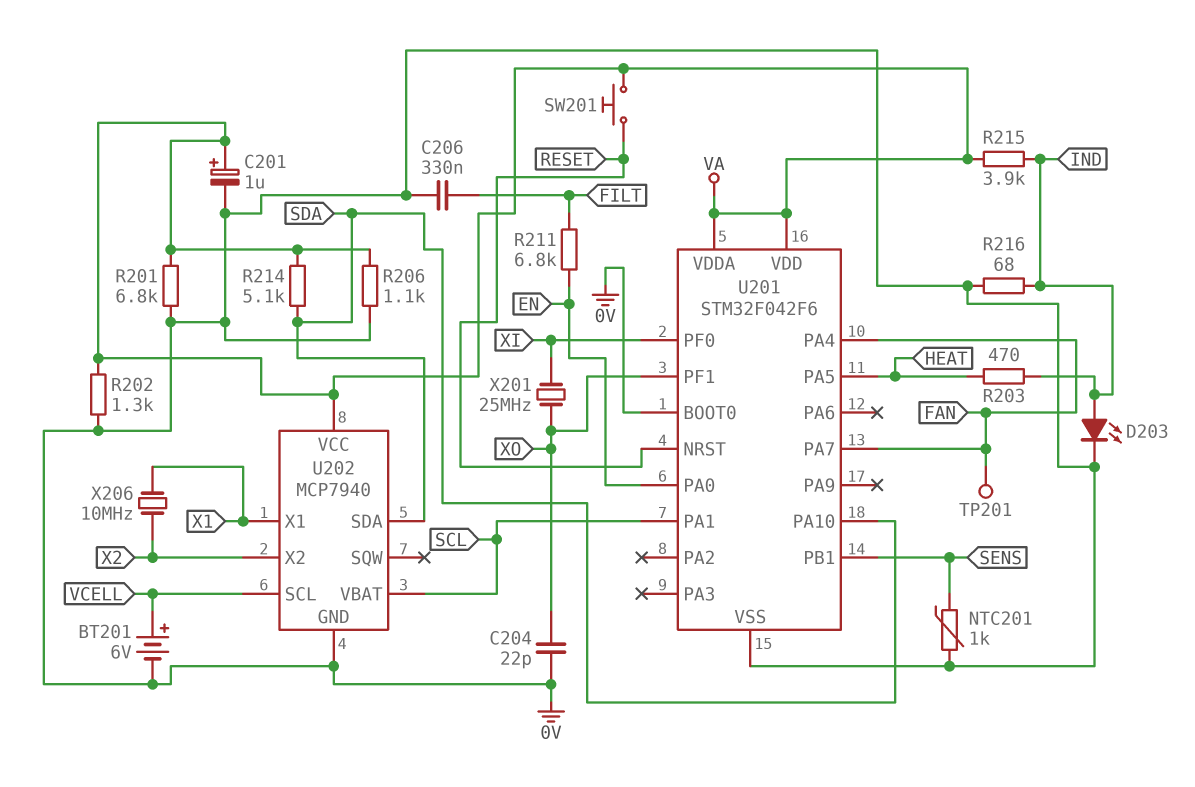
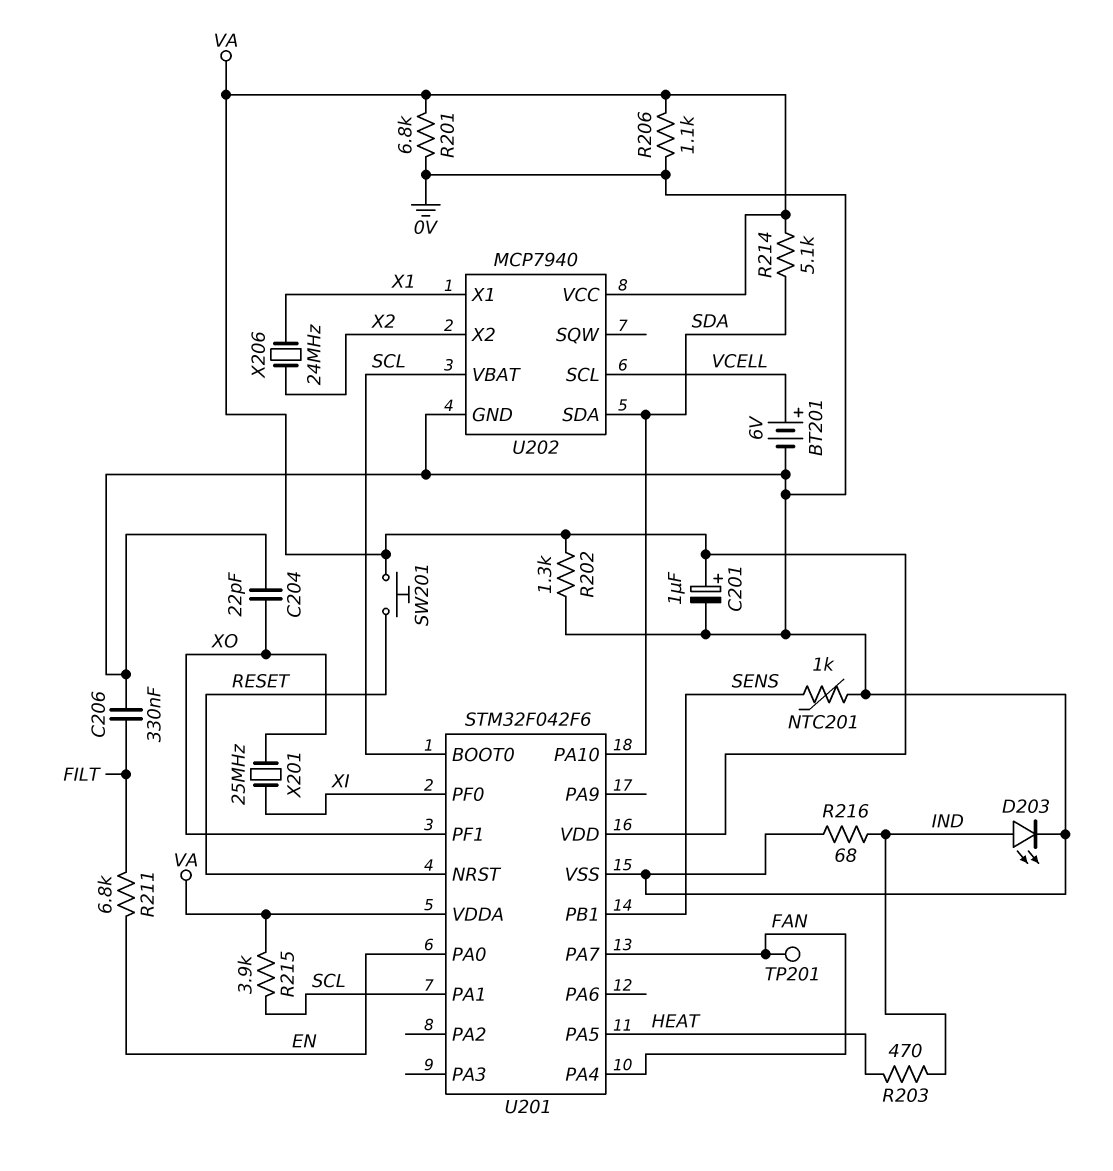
R215: 3.9k (IND, VA) -> 3.9k (SCL, VA)
U201 pin BOOT0: 0V -> SCL
X206: 10MHz (X1, X2) -> 24MHz (X1, X2)

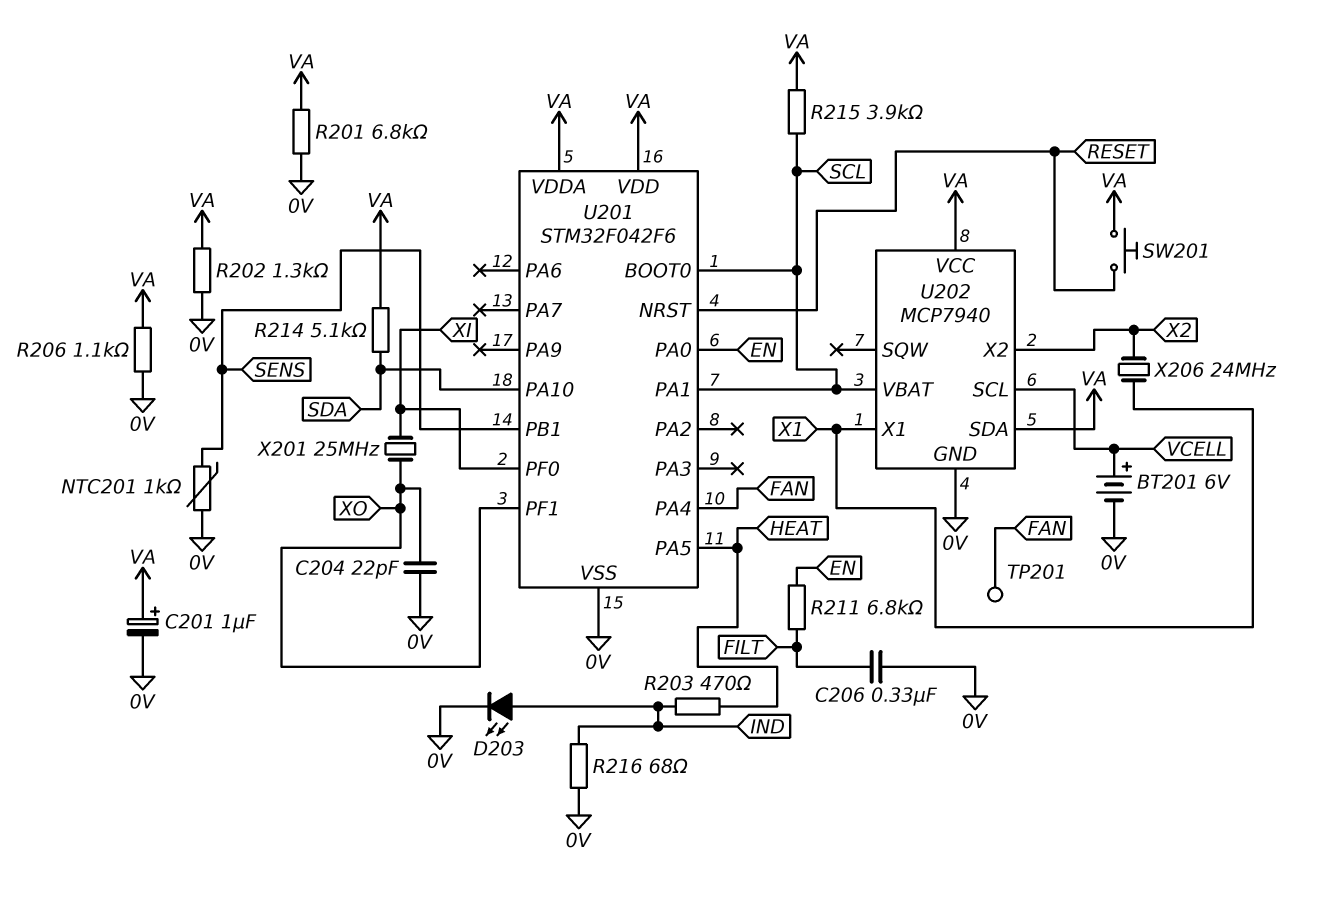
U201 pin PA7: FAN -> none
U202 pin SDA: SDA -> VA

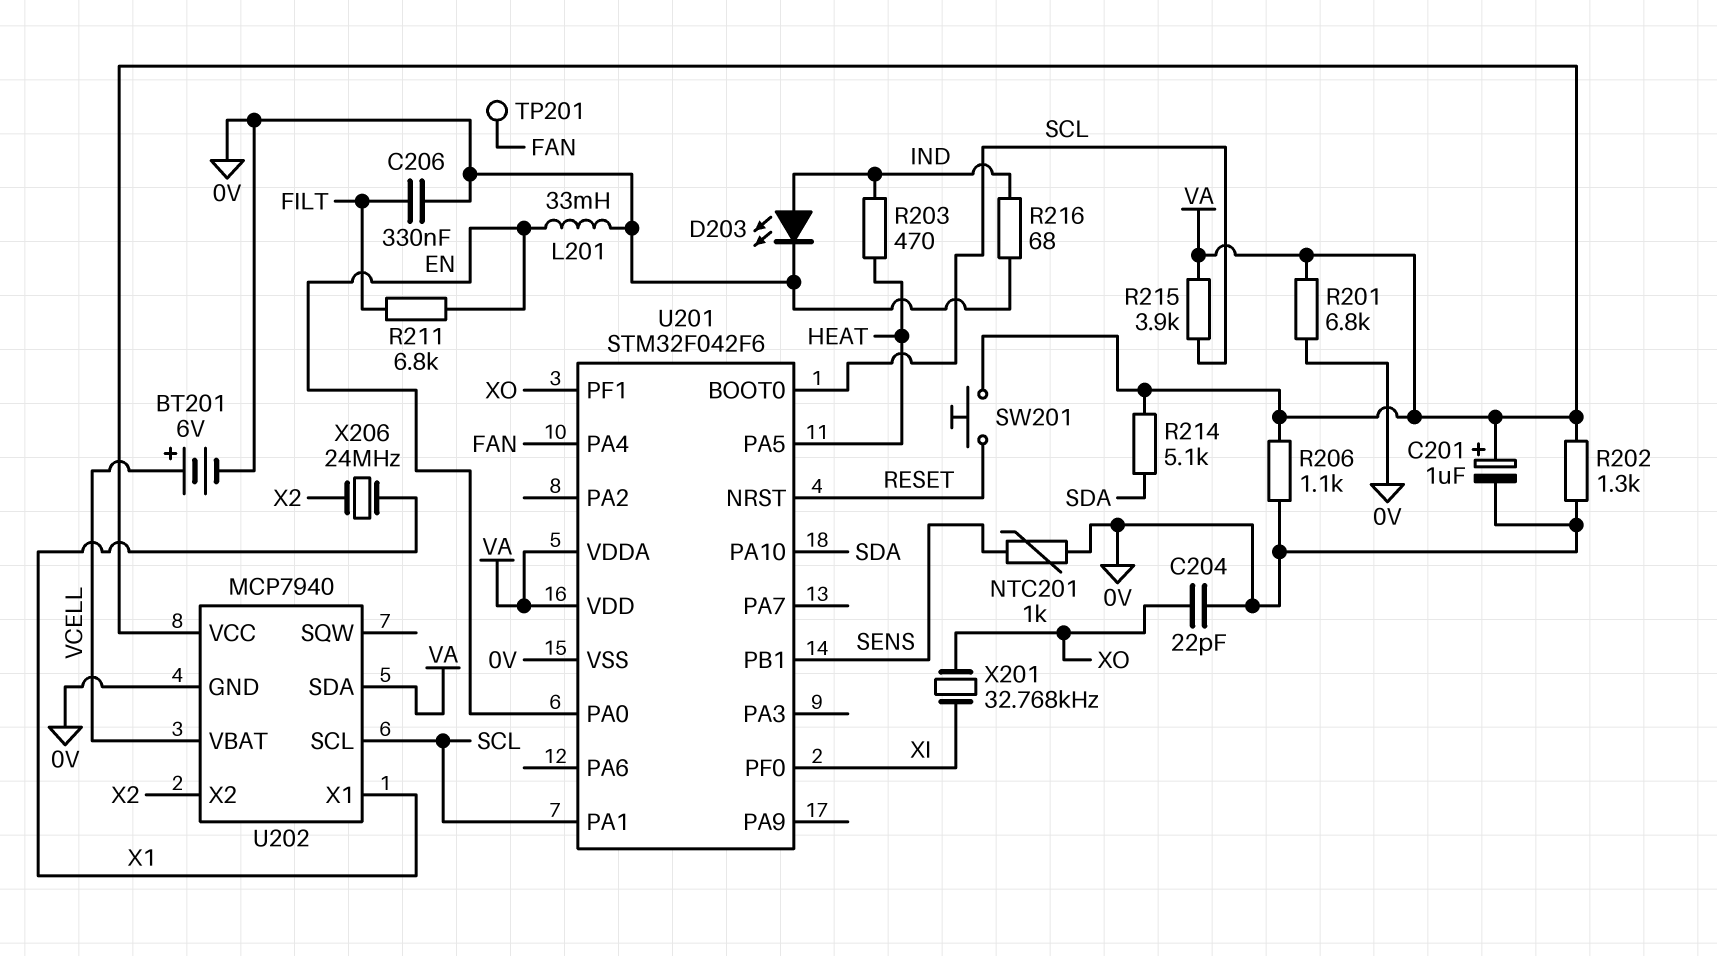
L201: none -> 33mH (0V, EN)
U202 pin SCL: VCELL -> SCL
U202 pin VBAT: SCL -> VCELL
X201: 25MHz (XI, XO) -> 32.768kHz (XI, XO)

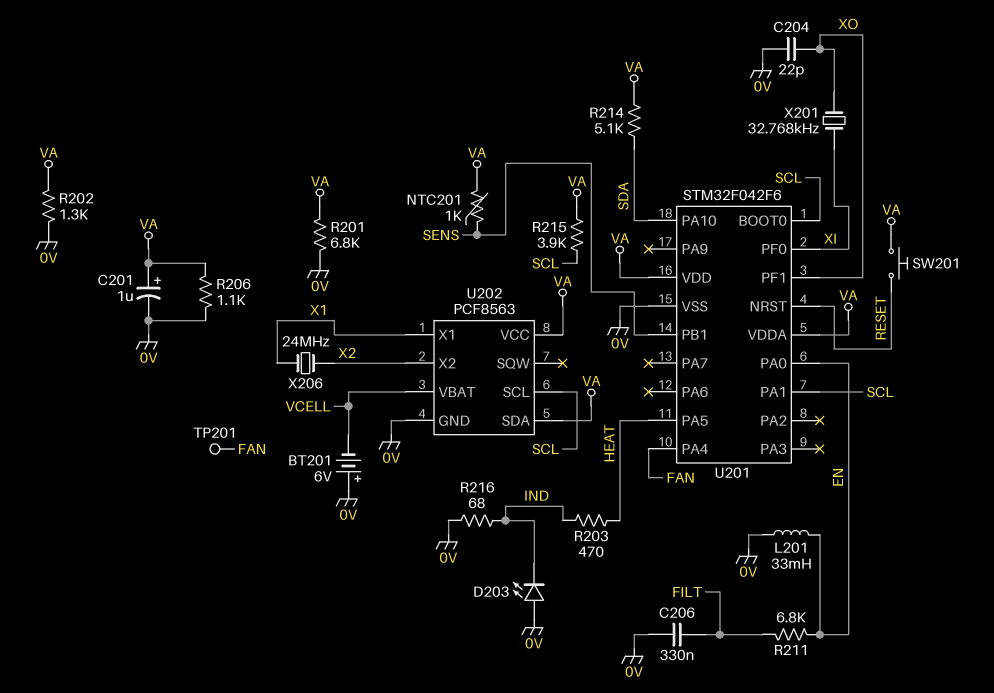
BT201: 6V (plus VCELL, minus 0V) -> 6V (plus 0V, minus VCELL)
D203: LED (A IND, K 0V) -> LED (A 0V, K IND)
NTC201: 1k (0V, SENS) -> 1k (SENS, VA)
U202: MCP7940 -> PCF8563

